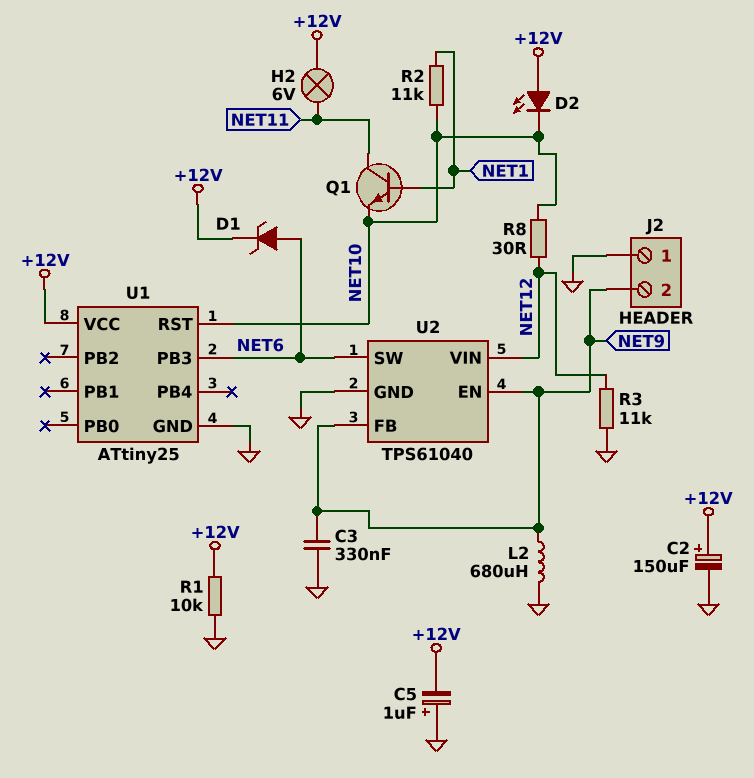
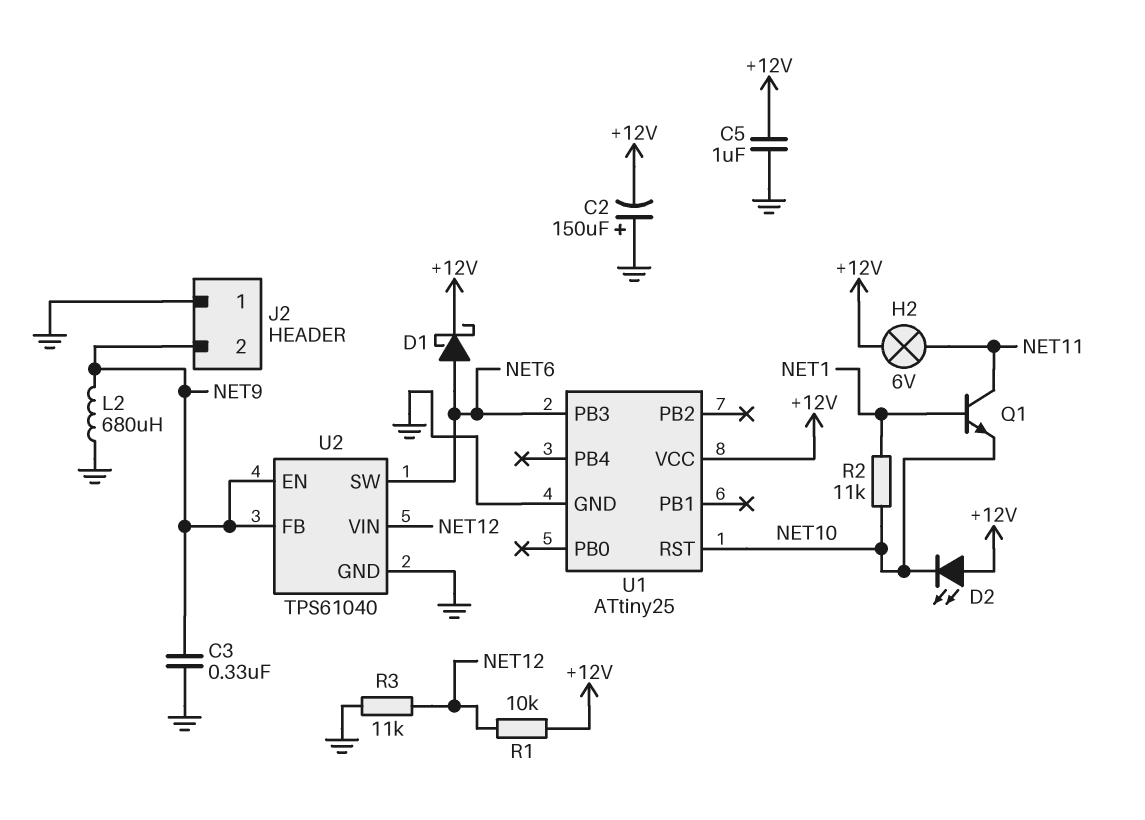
C2: 150uF (plus +12V, minus GND) -> 150uF (plus GND, minus +12V)
C5: 1uF (plus GND, minus +12V) -> 1uF (+12V, GND)
D1: zener (A NET6, K +12V) -> schottky (A NET6, K +12V)
R1: 10k (+12V, GND) -> 10k (+12V, NET12)
R8: 30 (NET10, NET12) -> none

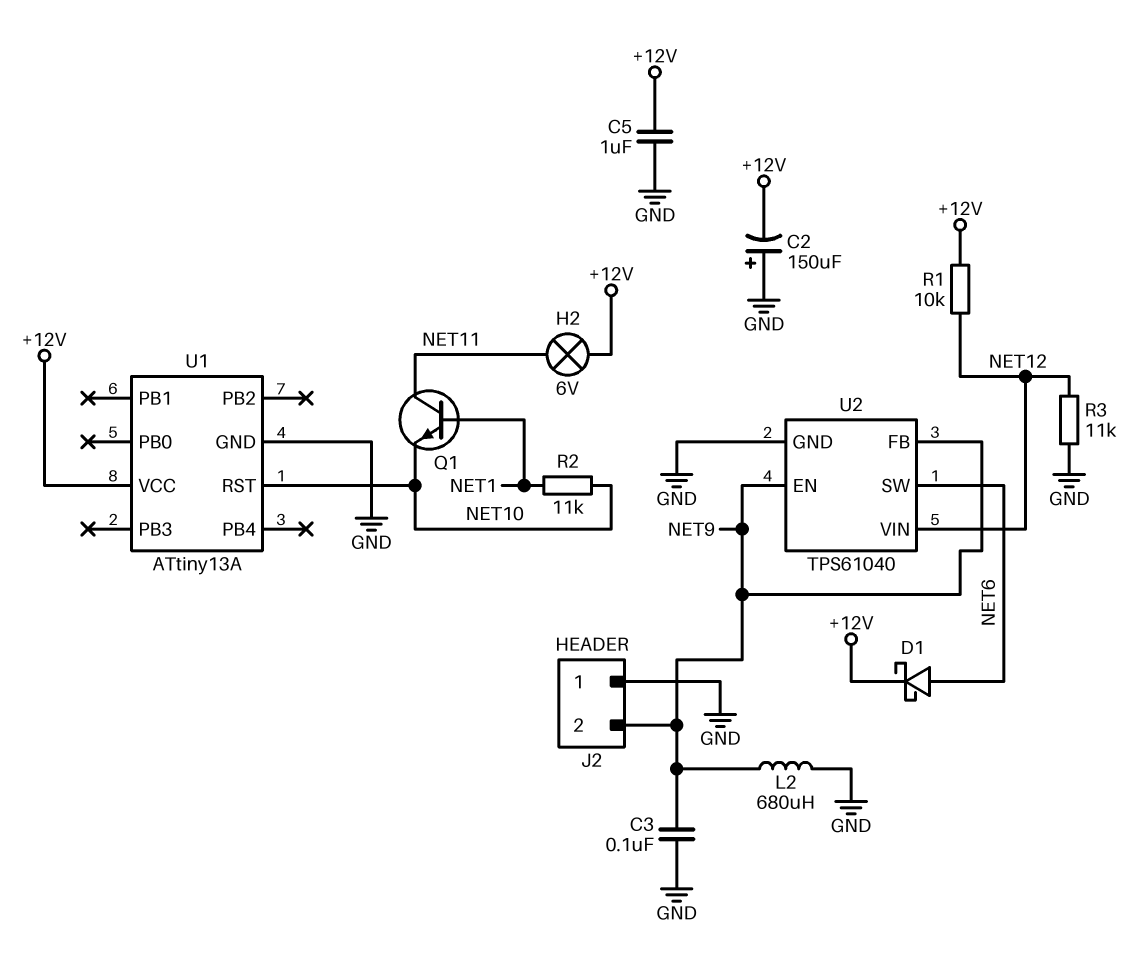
C3: 330nF (GND, NET9) -> 100nF (GND, NET9)
D2: LED (A +12V, K NET10) -> none
U1: ATtiny25 -> ATtiny13A
U1 pin PB3: NET6 -> none

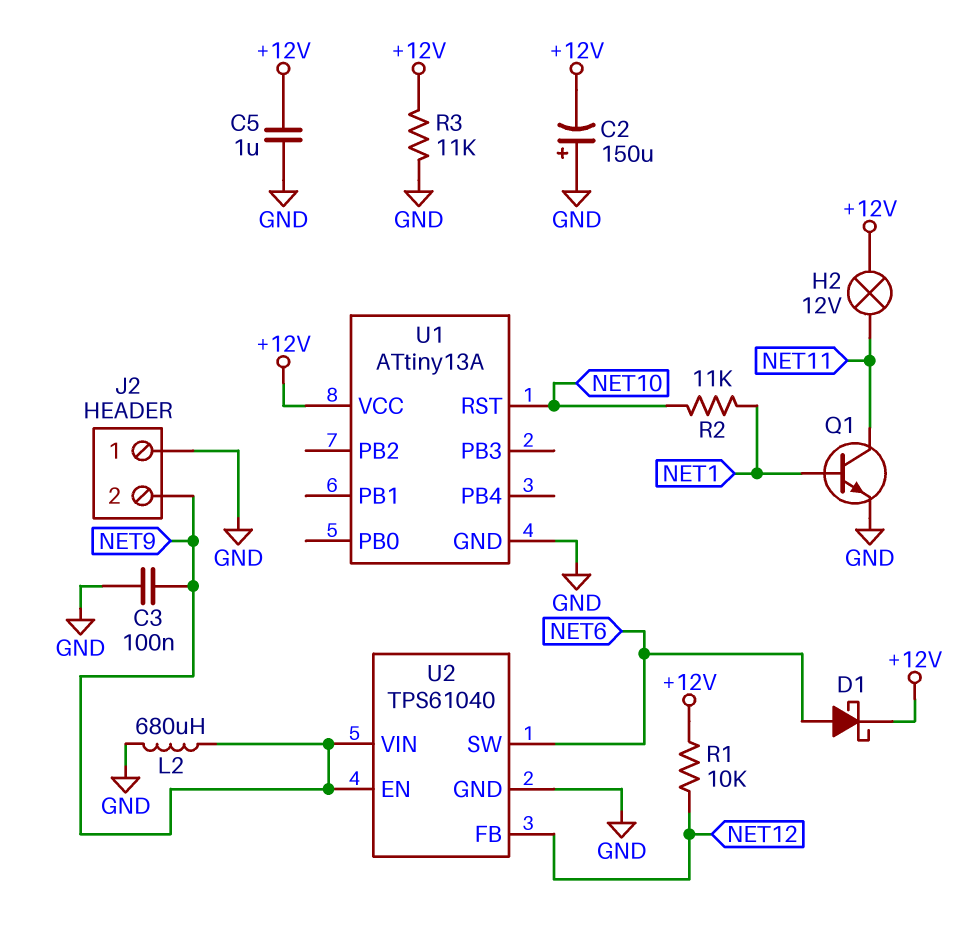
H2: lamp 6V (+12V, NET11) -> lamp 12V (+12V, NET11)
Q1: NPN (B NET1, C NET11, E NET10) -> NPN (B NET1, C NET11, E GND)
R3: 11k (GND, NET12) -> 11k (+12V, GND)
U2 pin FB: NET9 -> NET12
U2 pin VIN: NET12 -> NET9

